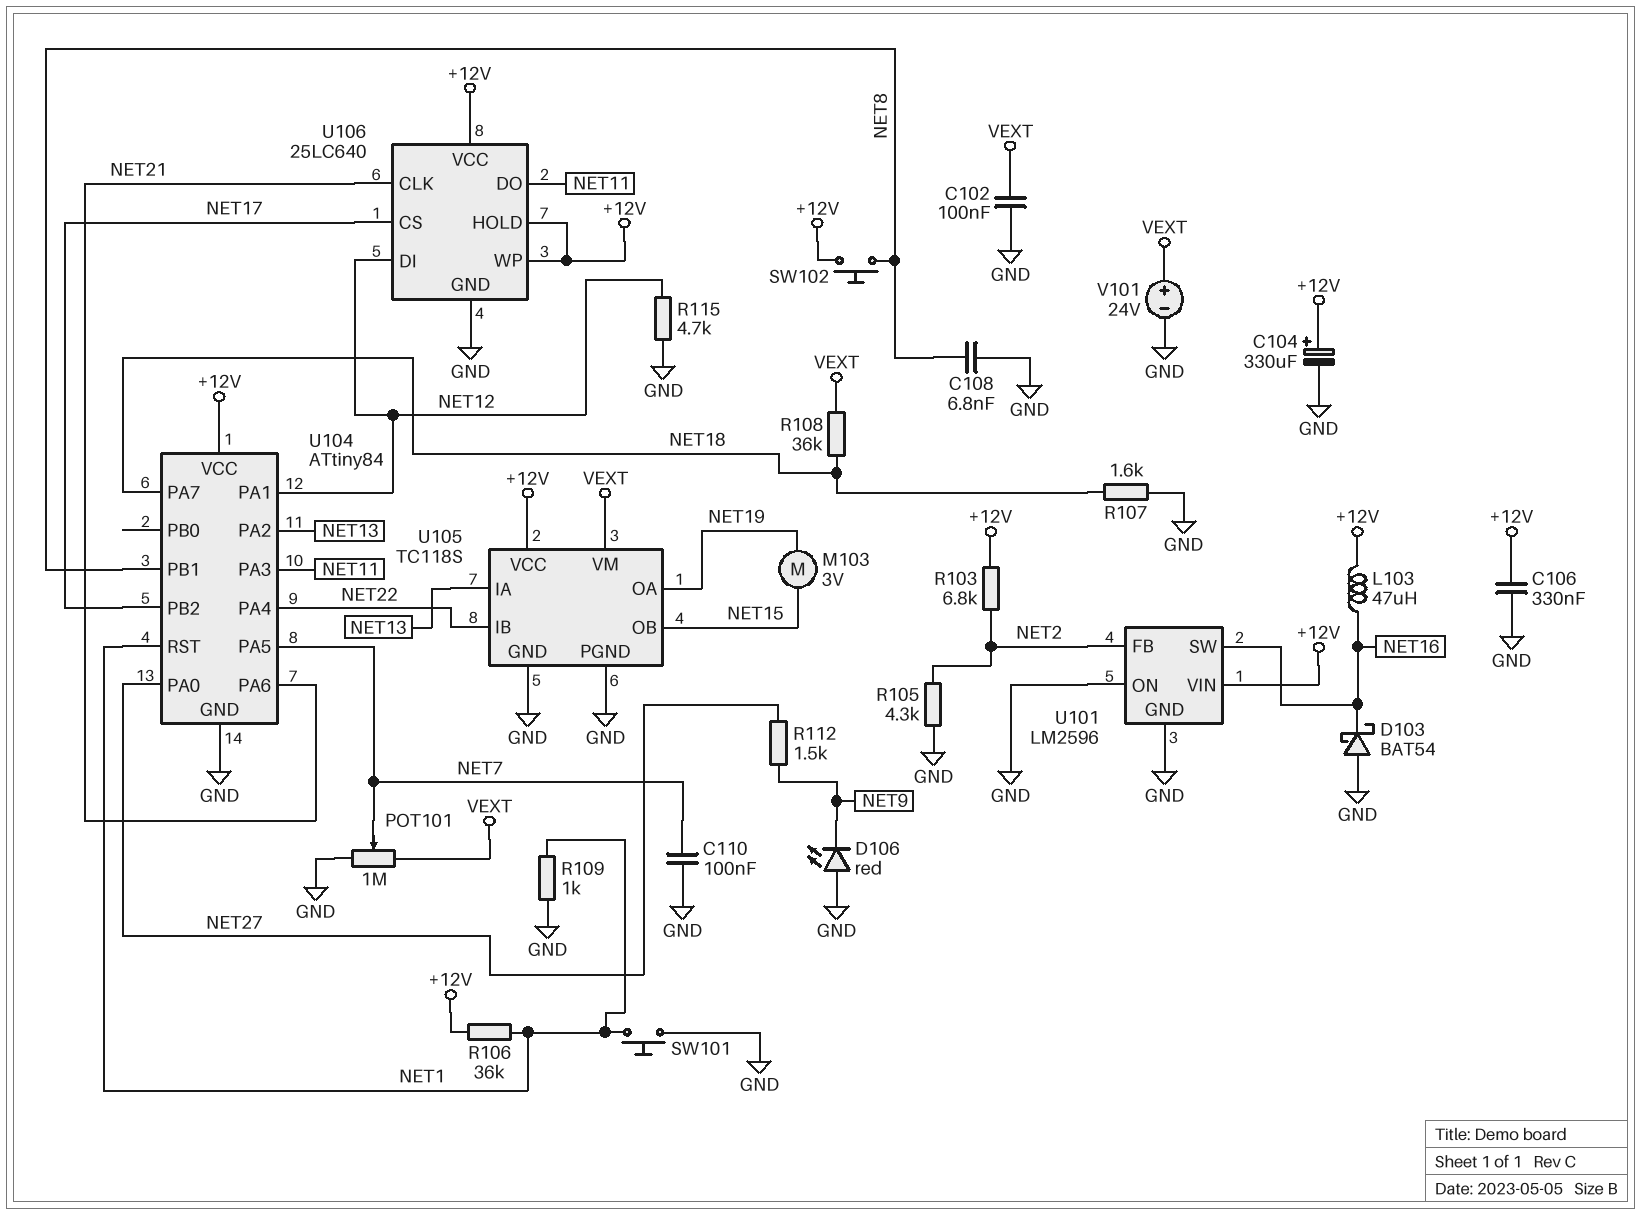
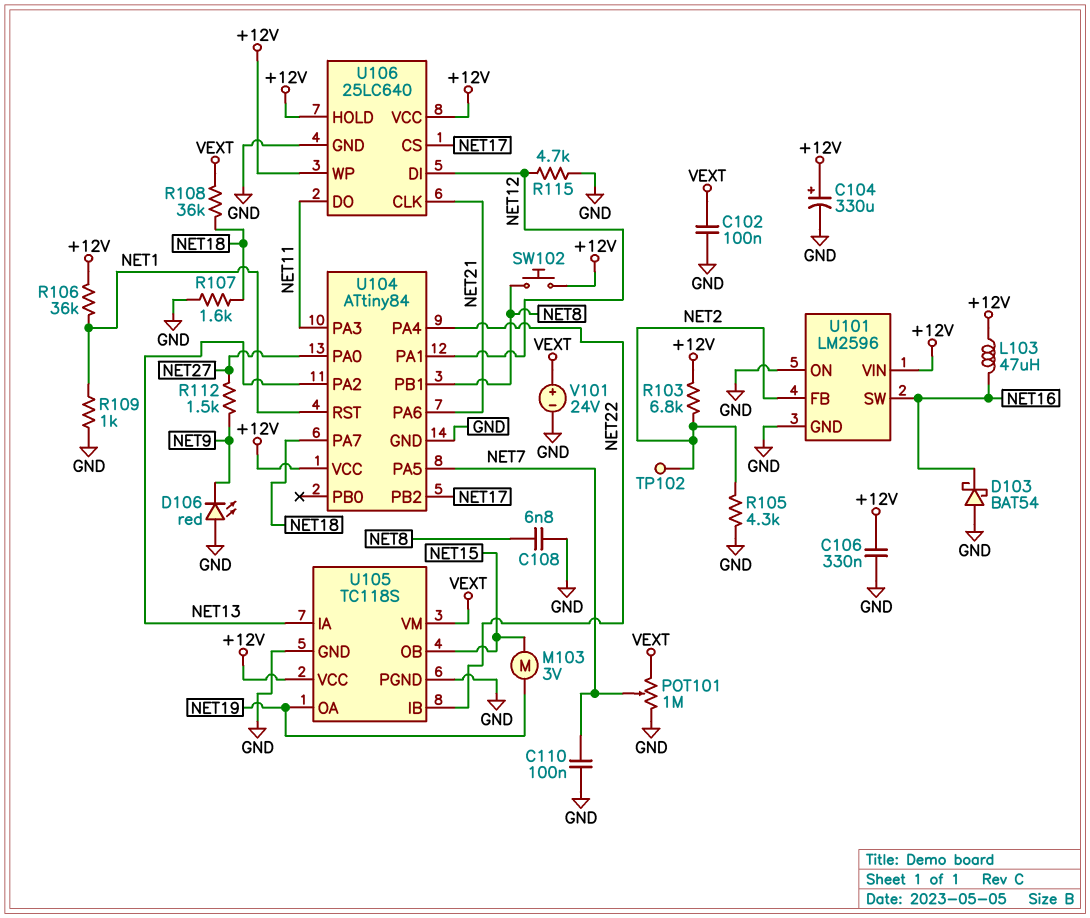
SW101: button (GND, NET1) -> none
TP102: none -> test point (NET2)

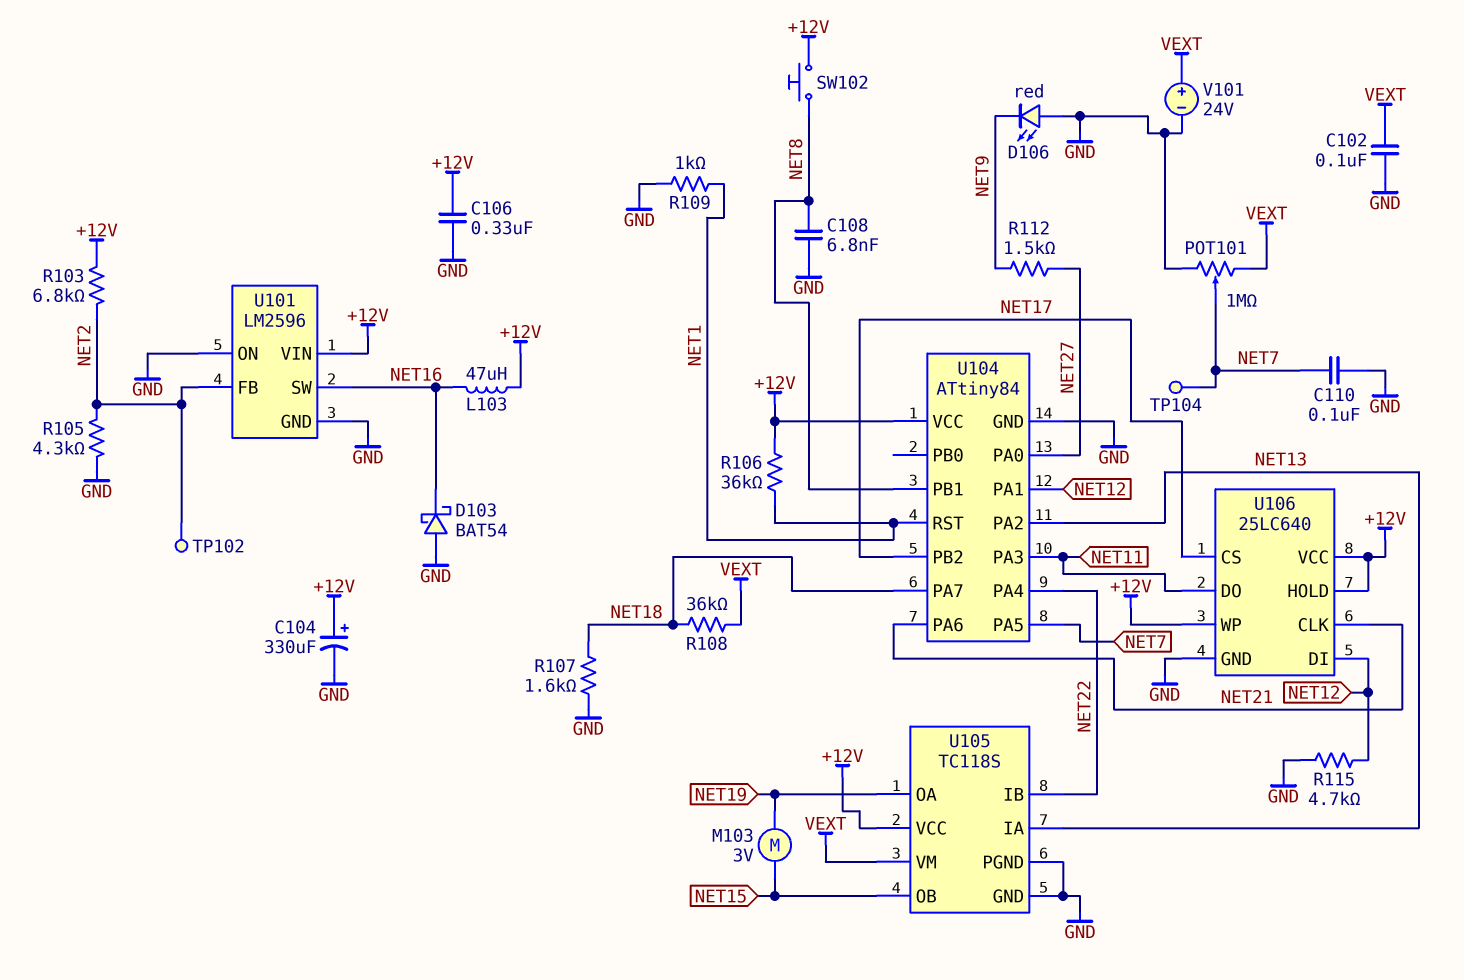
TP104: none -> test point (NET7)

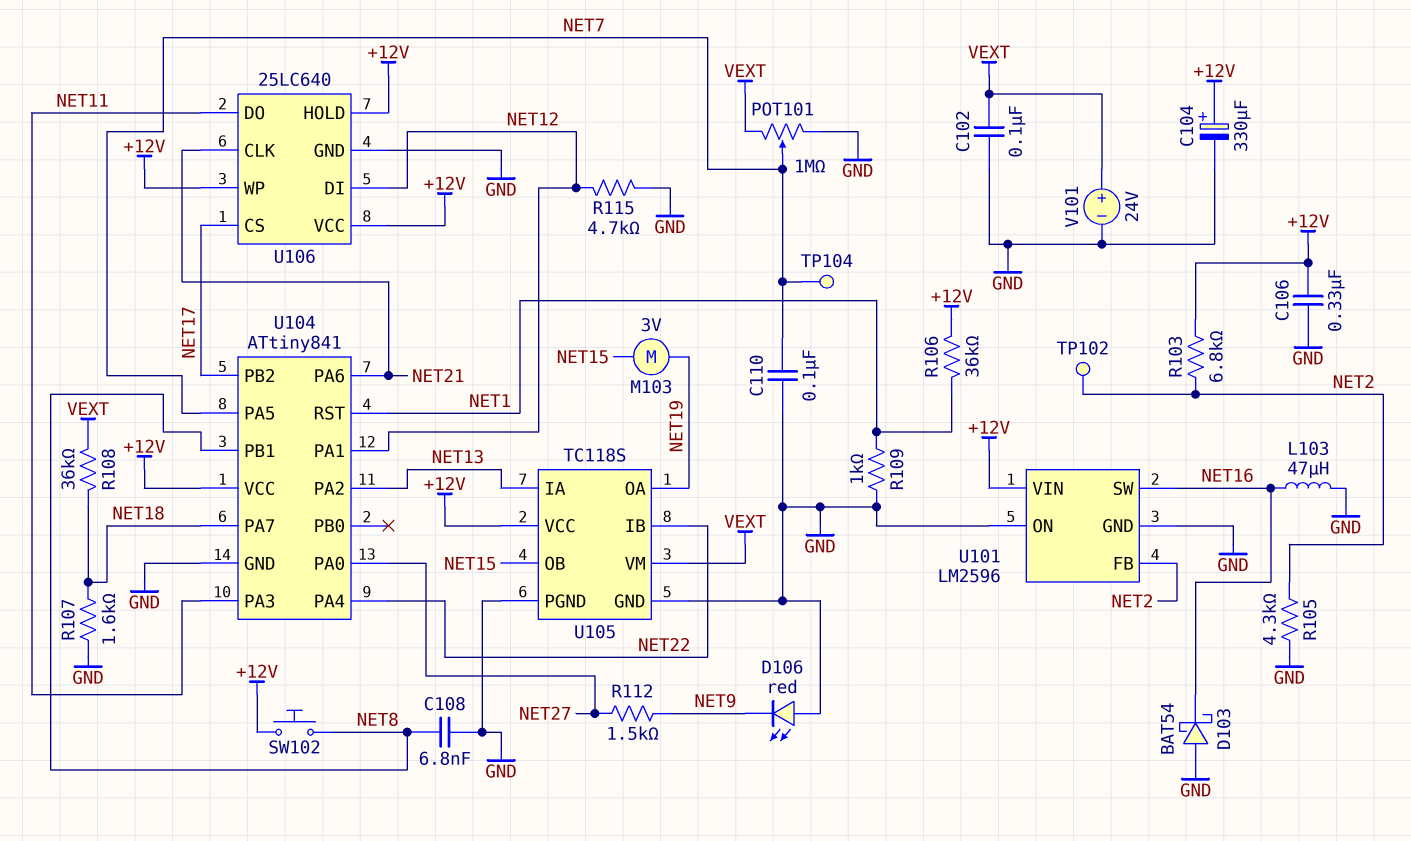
L103: 47uH (+12V, NET16) -> 47uH (GND, NET16)
U104: ATtiny84 -> ATtiny841

